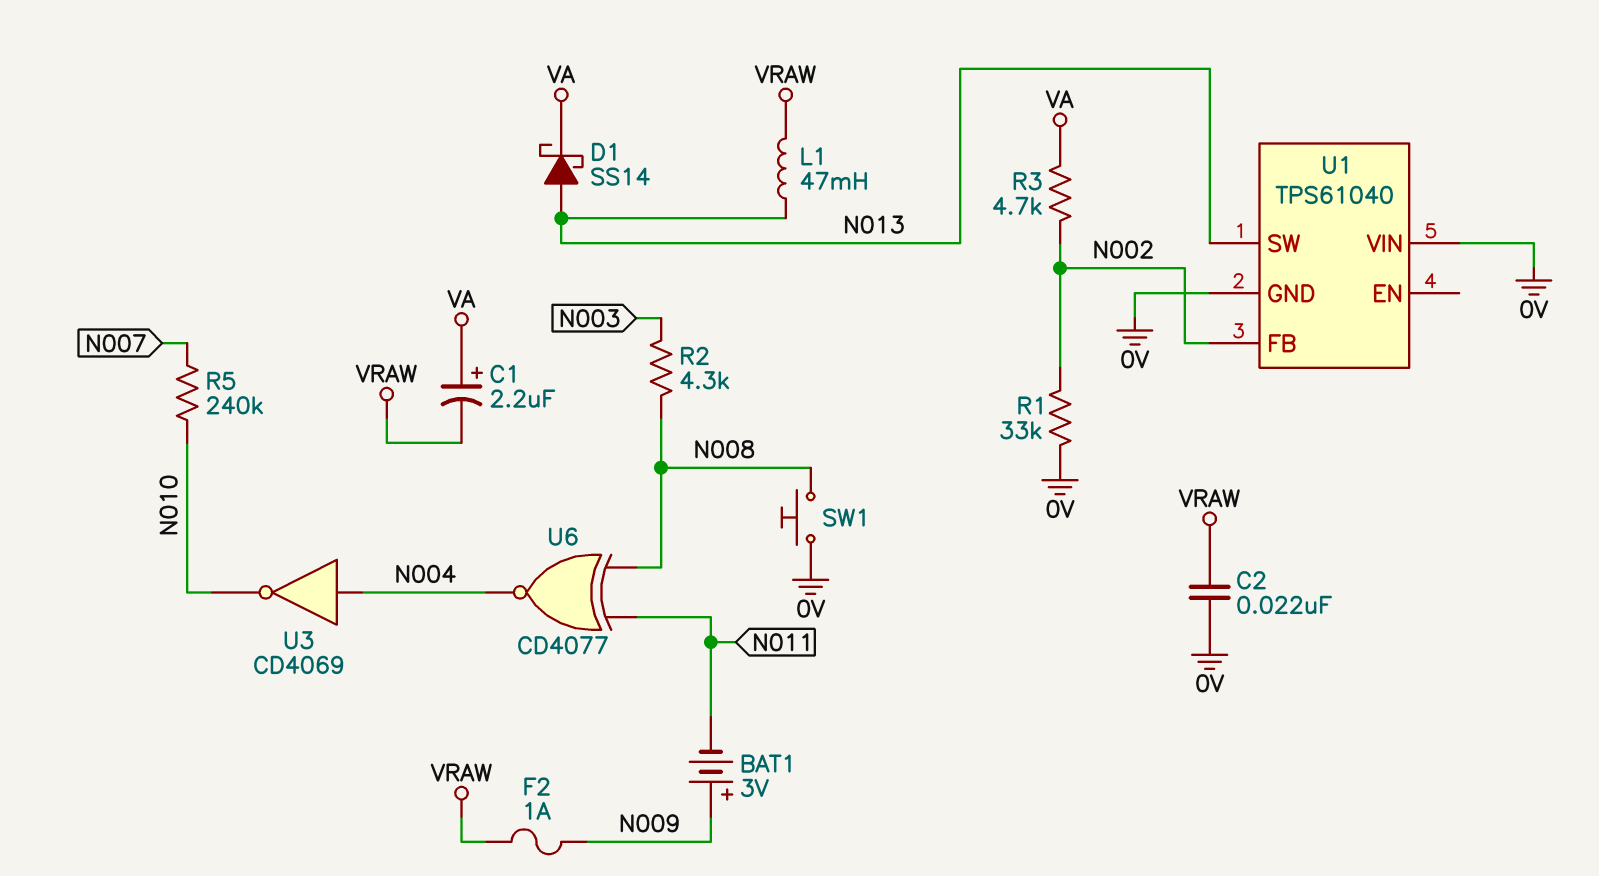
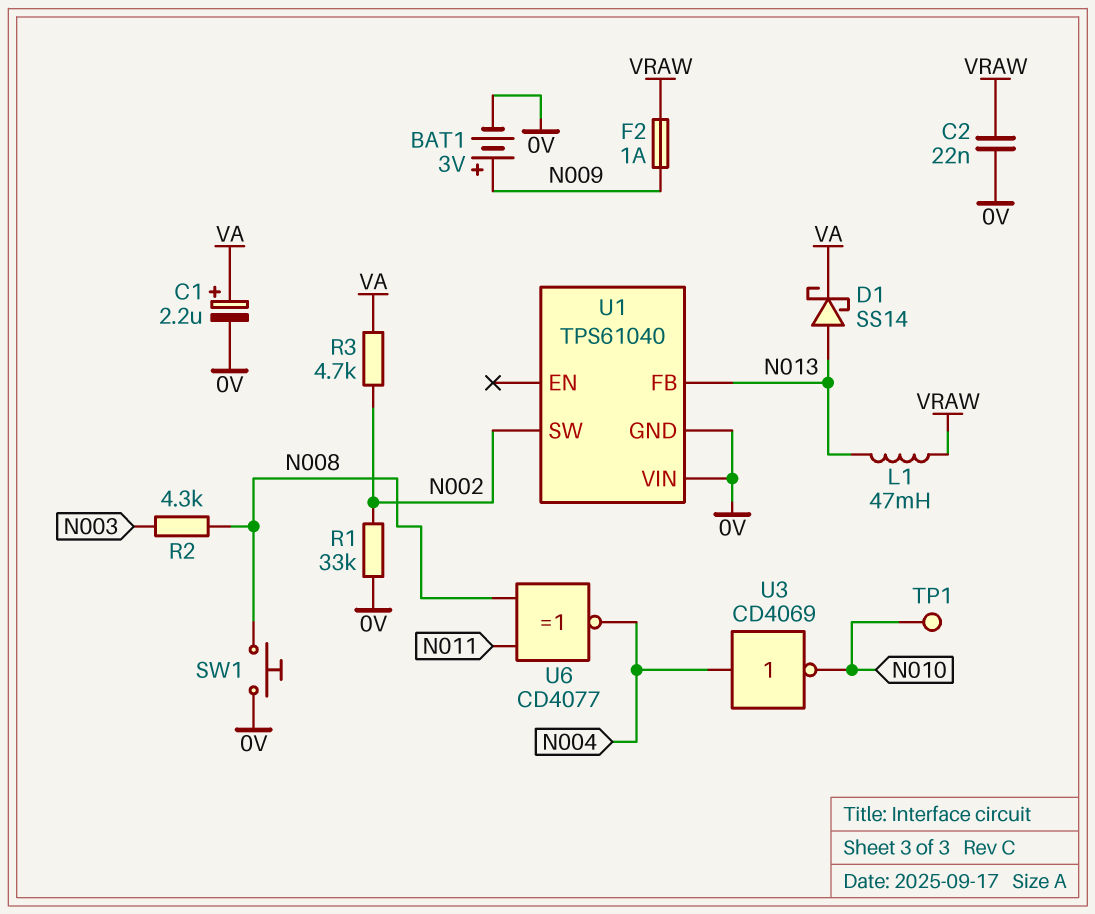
BAT1: 3V (plus N009, minus N011) -> 3V (plus N009, minus 0V)
C1: 2.2uF (plus VA, minus VRAW) -> 2.2uF (plus VA, minus 0V)
R5: 240k (N007, N010) -> none
TP1: none -> test point (N010)
U1 pin FB: N002 -> N013
U1 pin SW: N013 -> N002

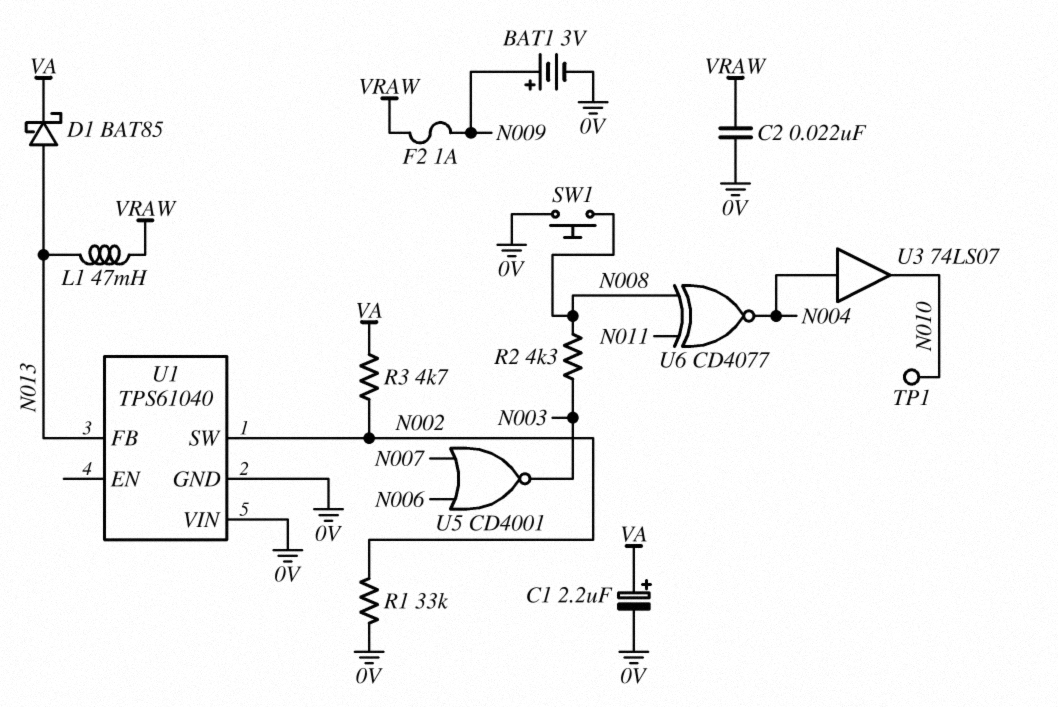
D1: schottky SS14 (A N013, K VA) -> schottky BAT85 (A N013, K VA)
U3: NOT CD4069 (in N004, out N010) -> buffer 74LS07 (in N004, out N010)
U5: none -> NOR CD4001 (in N006, in N007, out N003)

